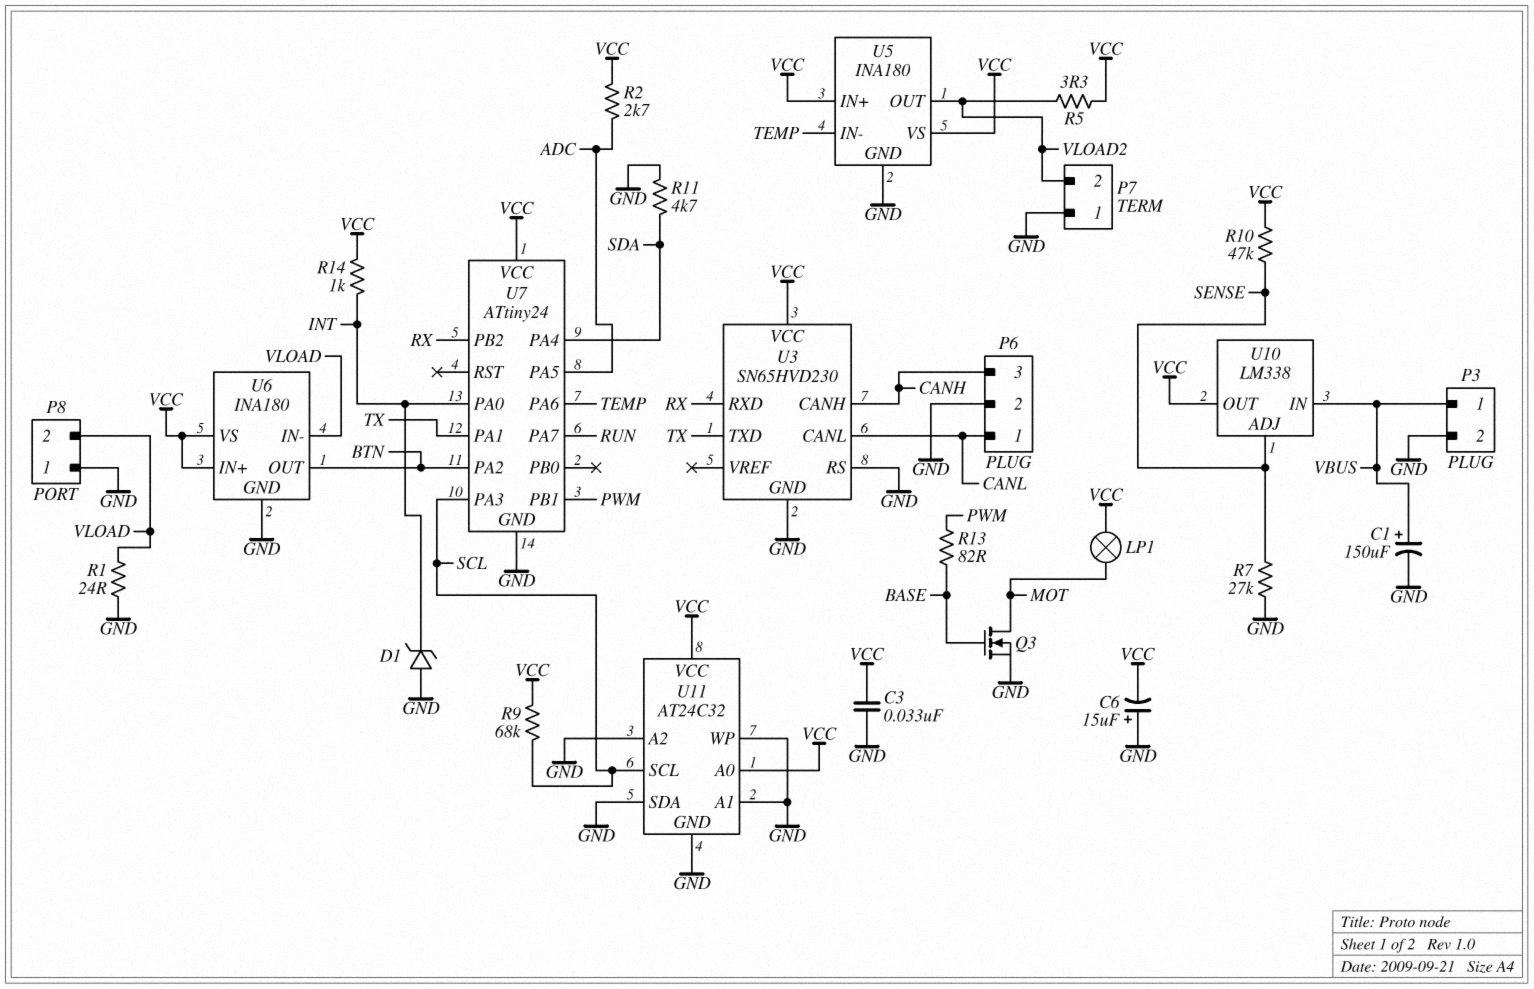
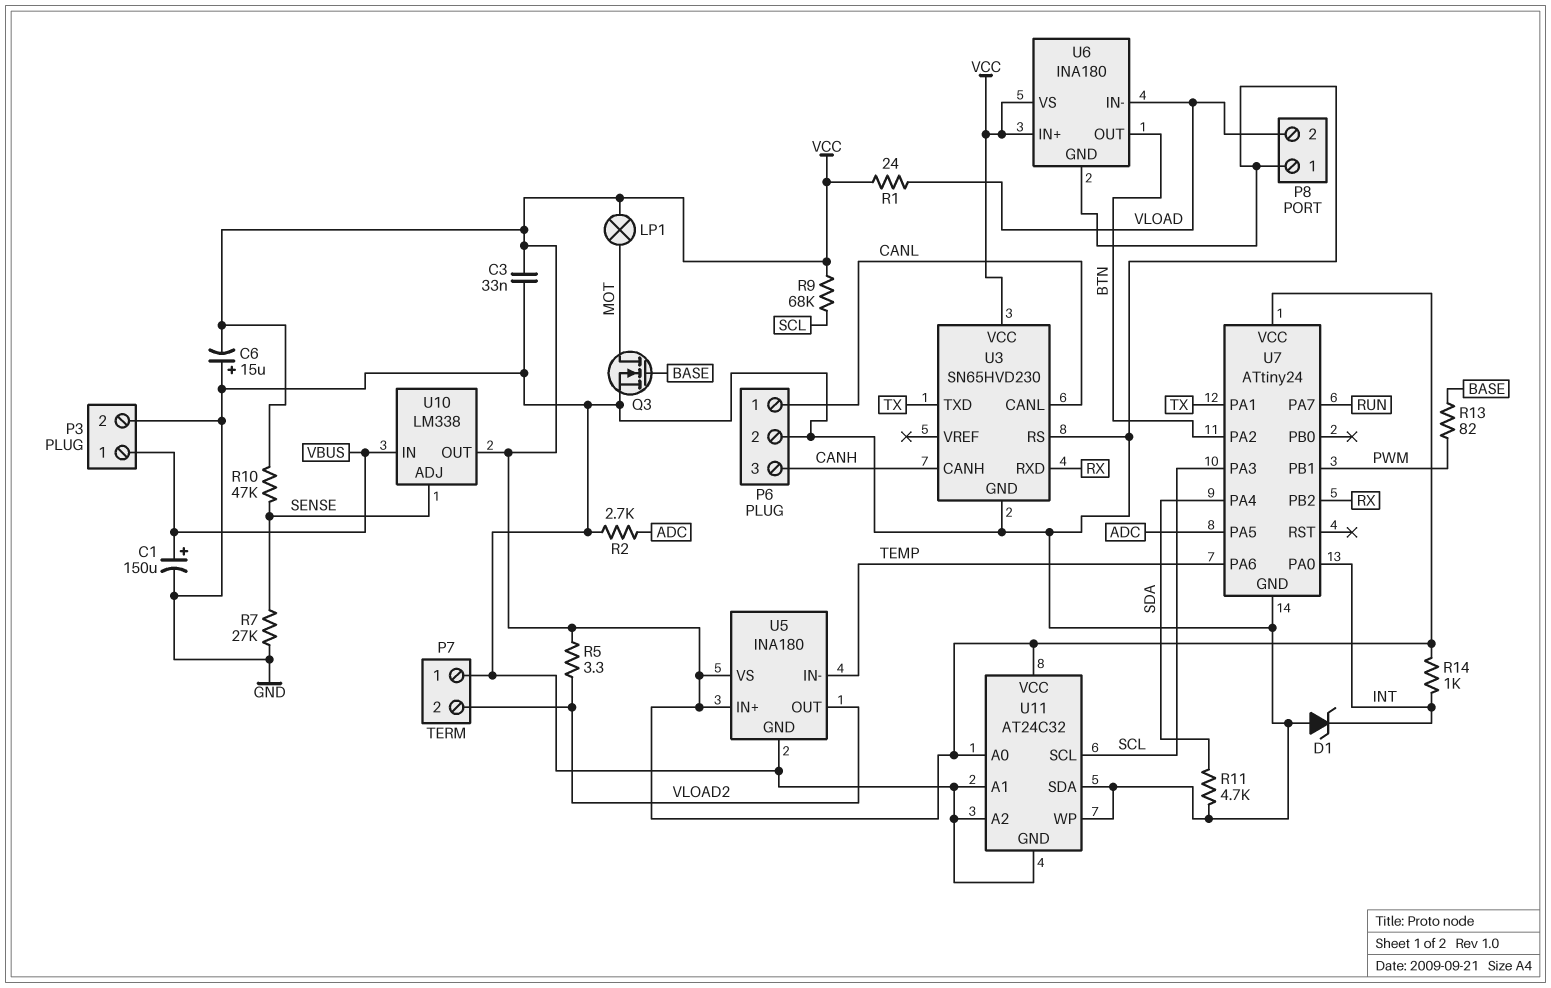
R1: 24 (GND, VLOAD) -> 24 (VCC, VLOAD)
R2: 2.7k (ADC, VCC) -> 2.7k (ADC, GND)

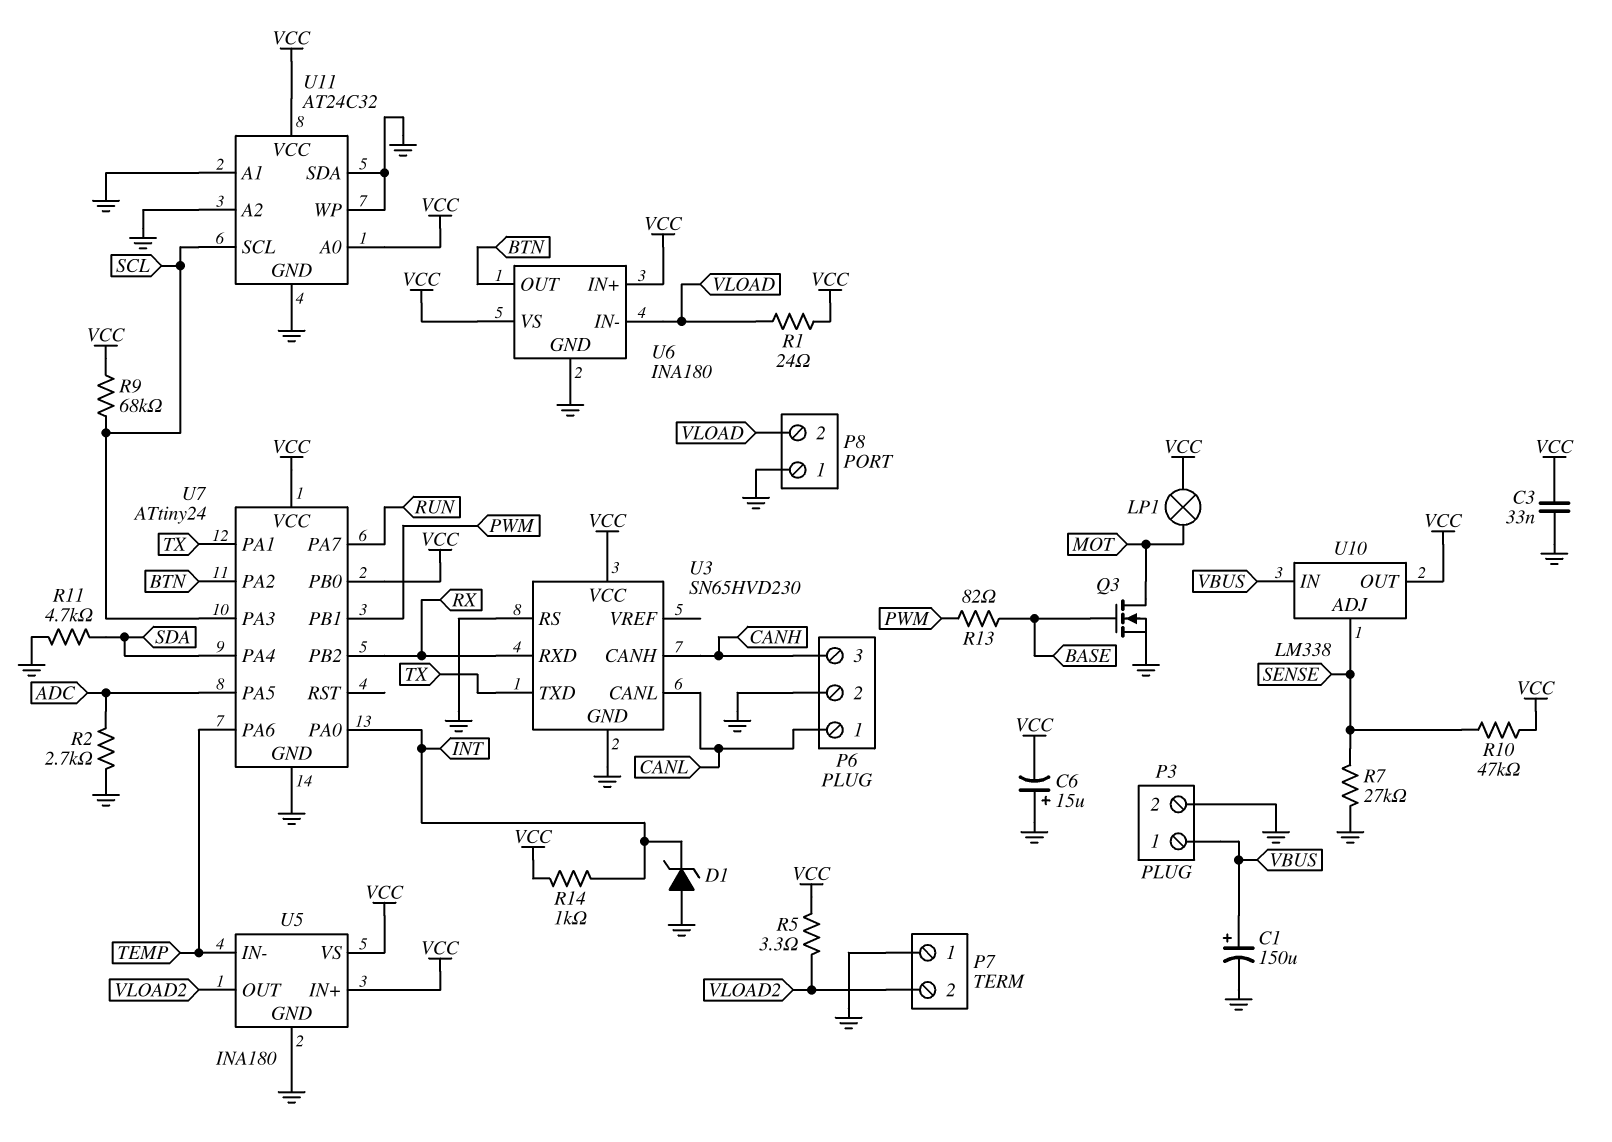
U7 pin PB0: none -> VCC

